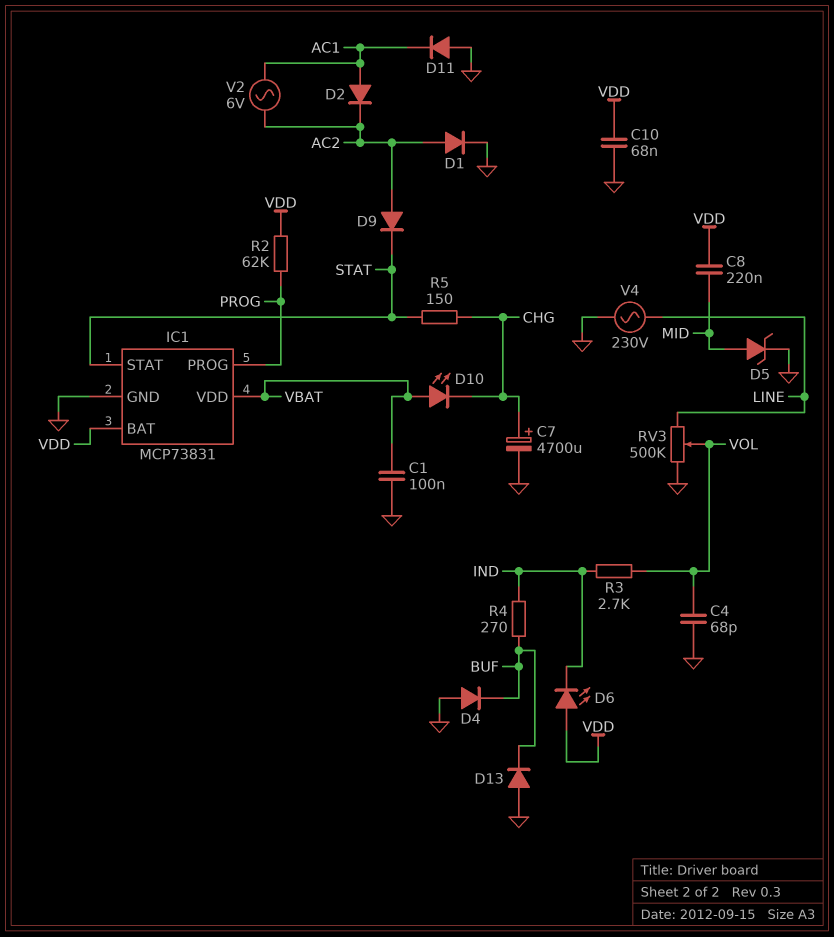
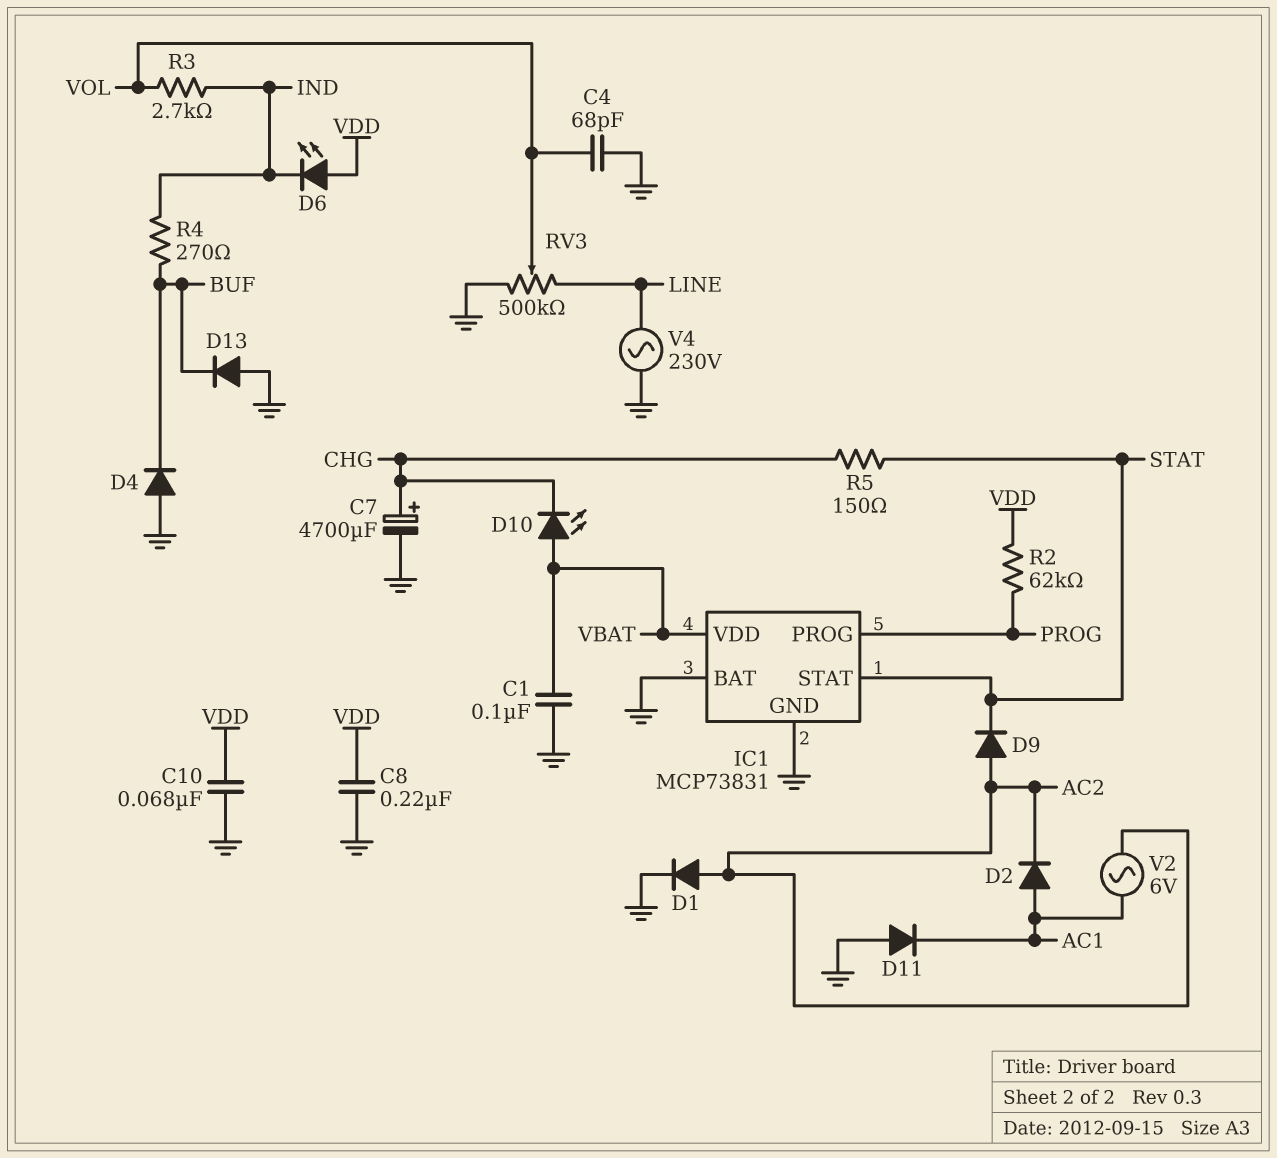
C8: 220nF (MID, VDD) -> 220nF (GND, VDD)
D5: zener (A MID, K GND) -> none
IC1 pin BAT: VDD -> GND

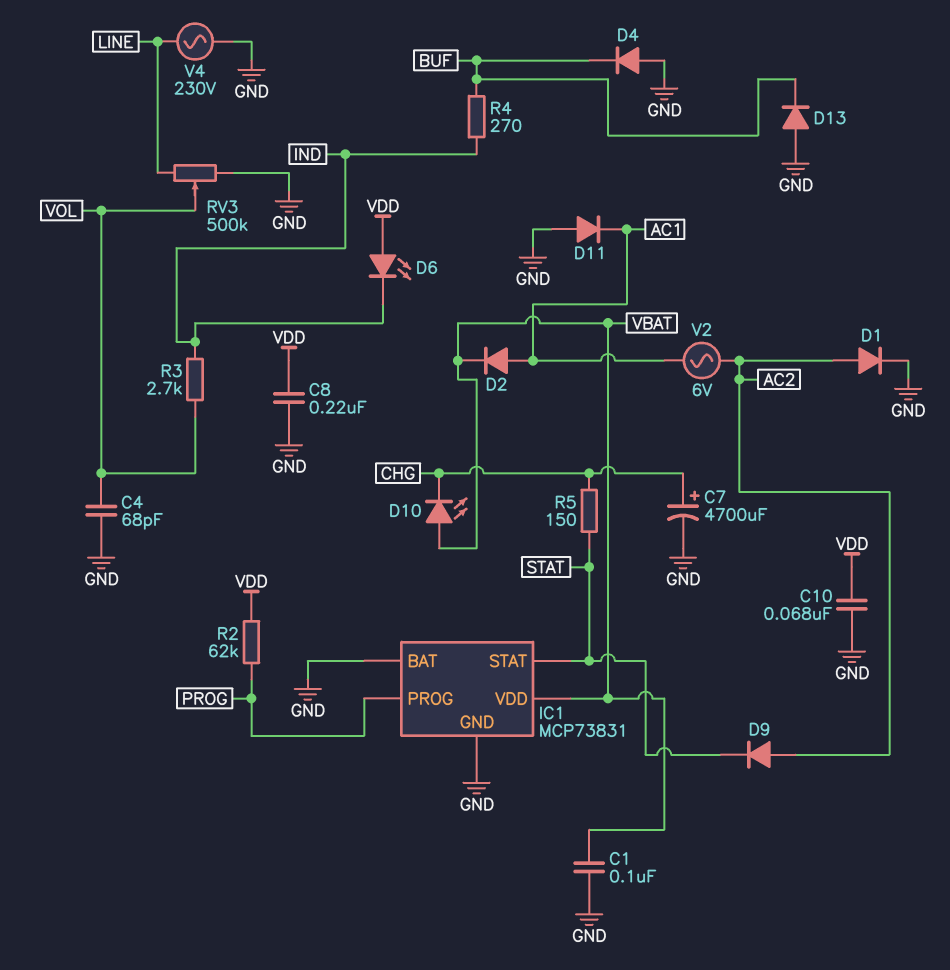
D2: diode (A AC1, K AC2) -> diode (A AC1, K VBAT)

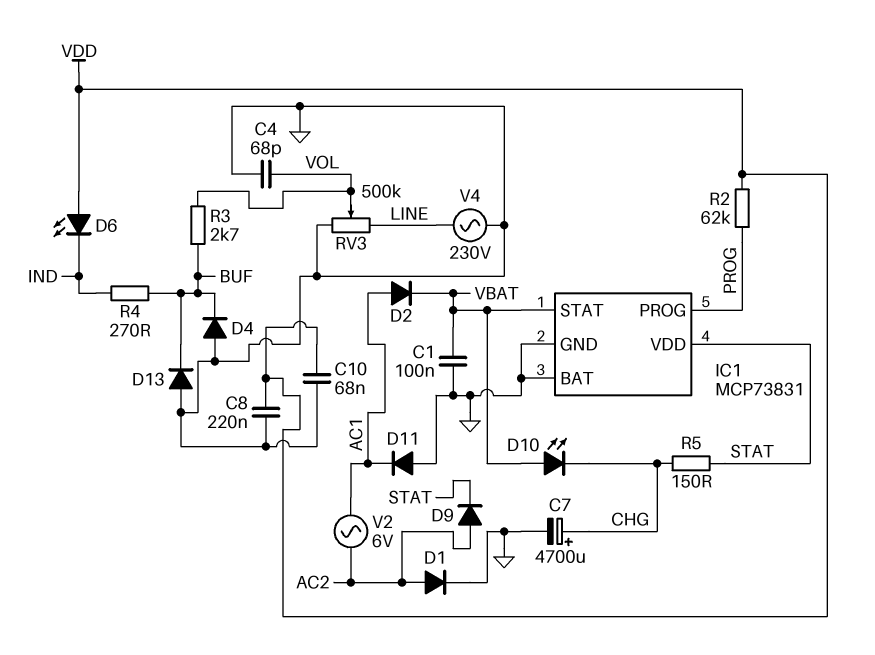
IC1 pin STAT: STAT -> VBAT
IC1 pin VDD: VBAT -> STAT
R3: 2.7k (IND, VOL) -> 2.7k (BUF, VOL)

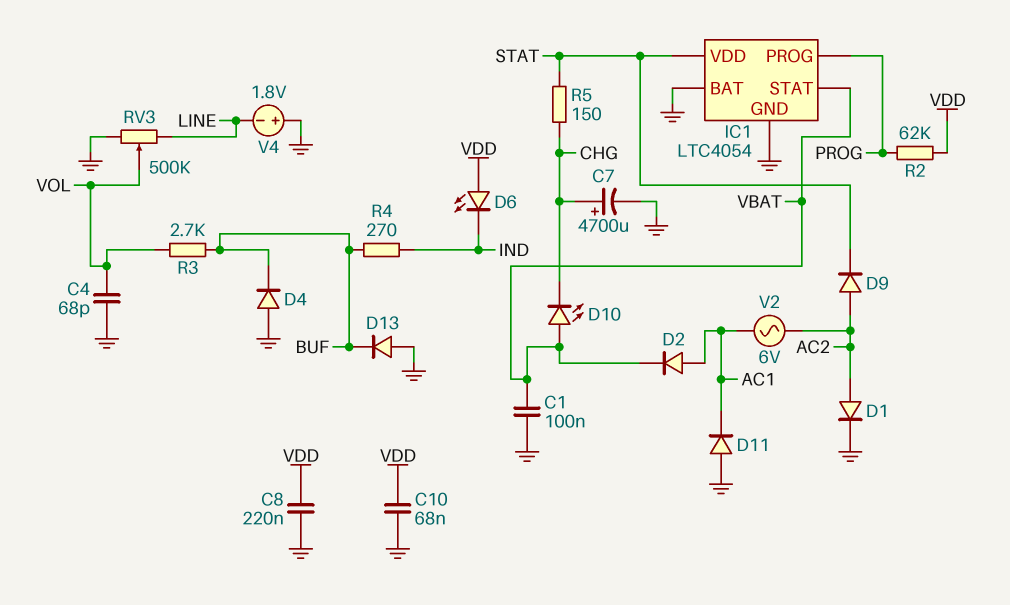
IC1: MCP73831 -> LTC4054
V4: AC 230V (GND, LINE) -> 1.8V (plus GND, minus LINE)

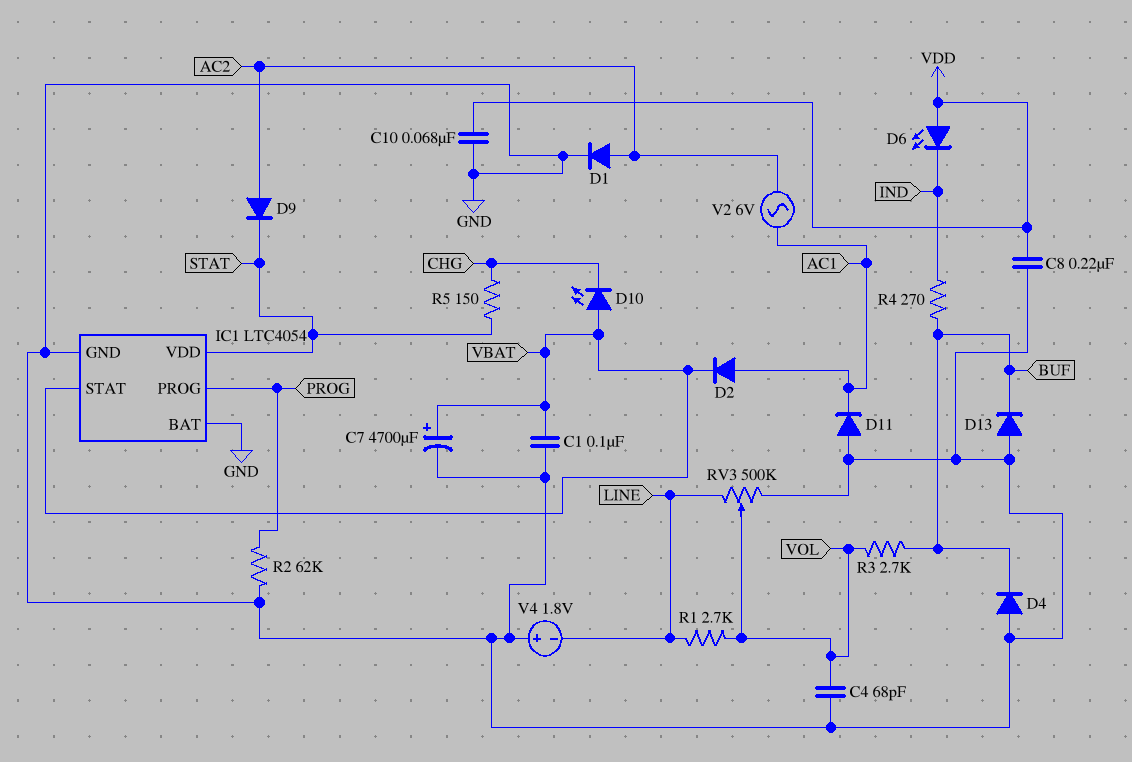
C7: 4700uF (plus CHG, minus GND) -> 4700uF (plus VBAT, minus GND)
R1: none -> 2.7k (LINE, VOL)
R2: 62k (PROG, VDD) -> 62k (GND, PROG)

